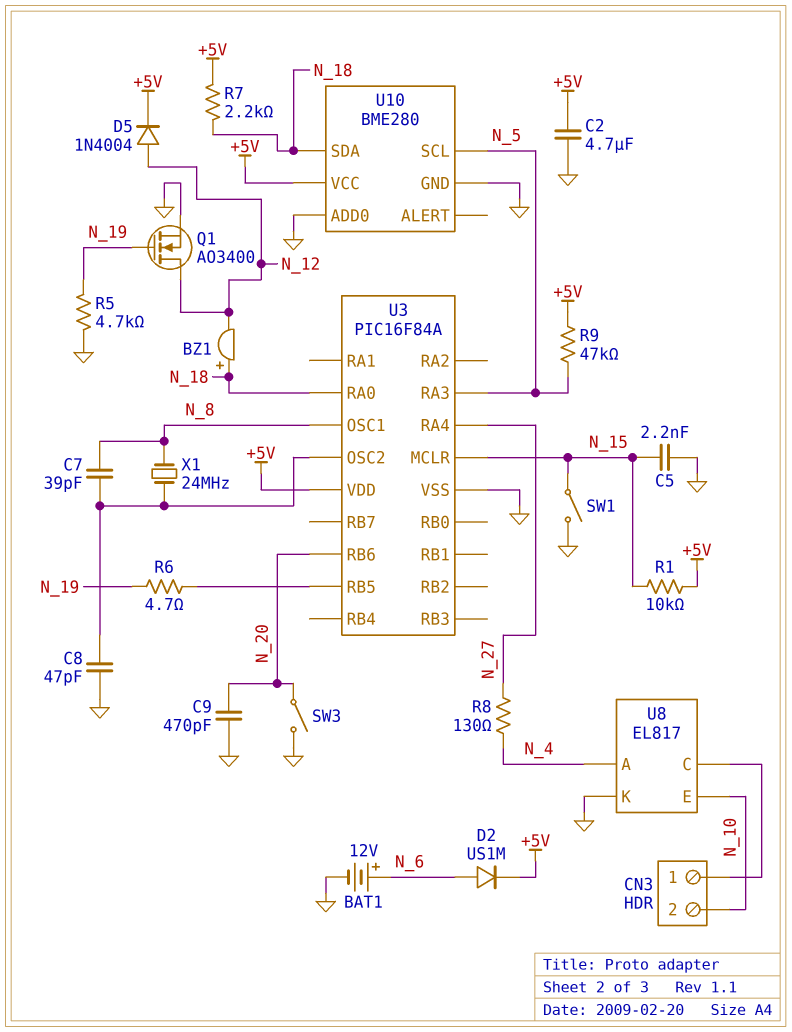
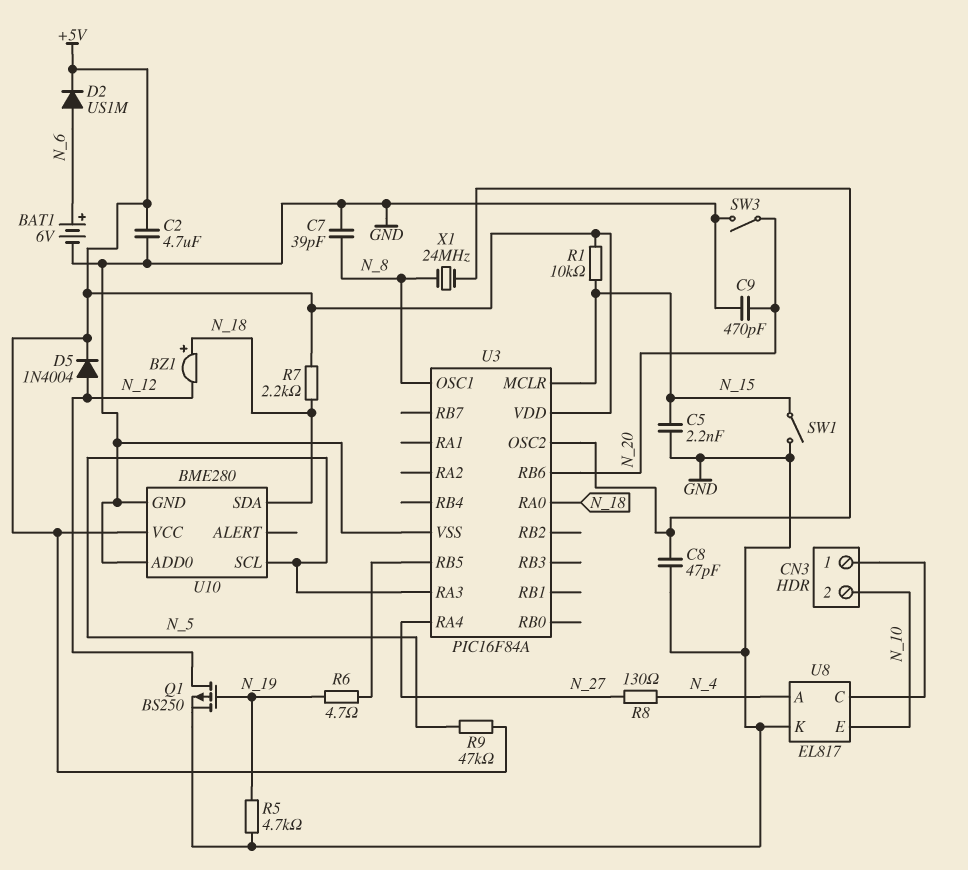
BAT1: 12V (plus N_6, minus GND) -> 6V (plus N_6, minus GND)
C7: 39pF (N_8, U3/OSC2) -> 39pF (GND, N_8)
Q1: NMOS AO3400 (G N_19, D N_12, S GND) -> PMOS BS250 (G N_19, D N_12, S GND)

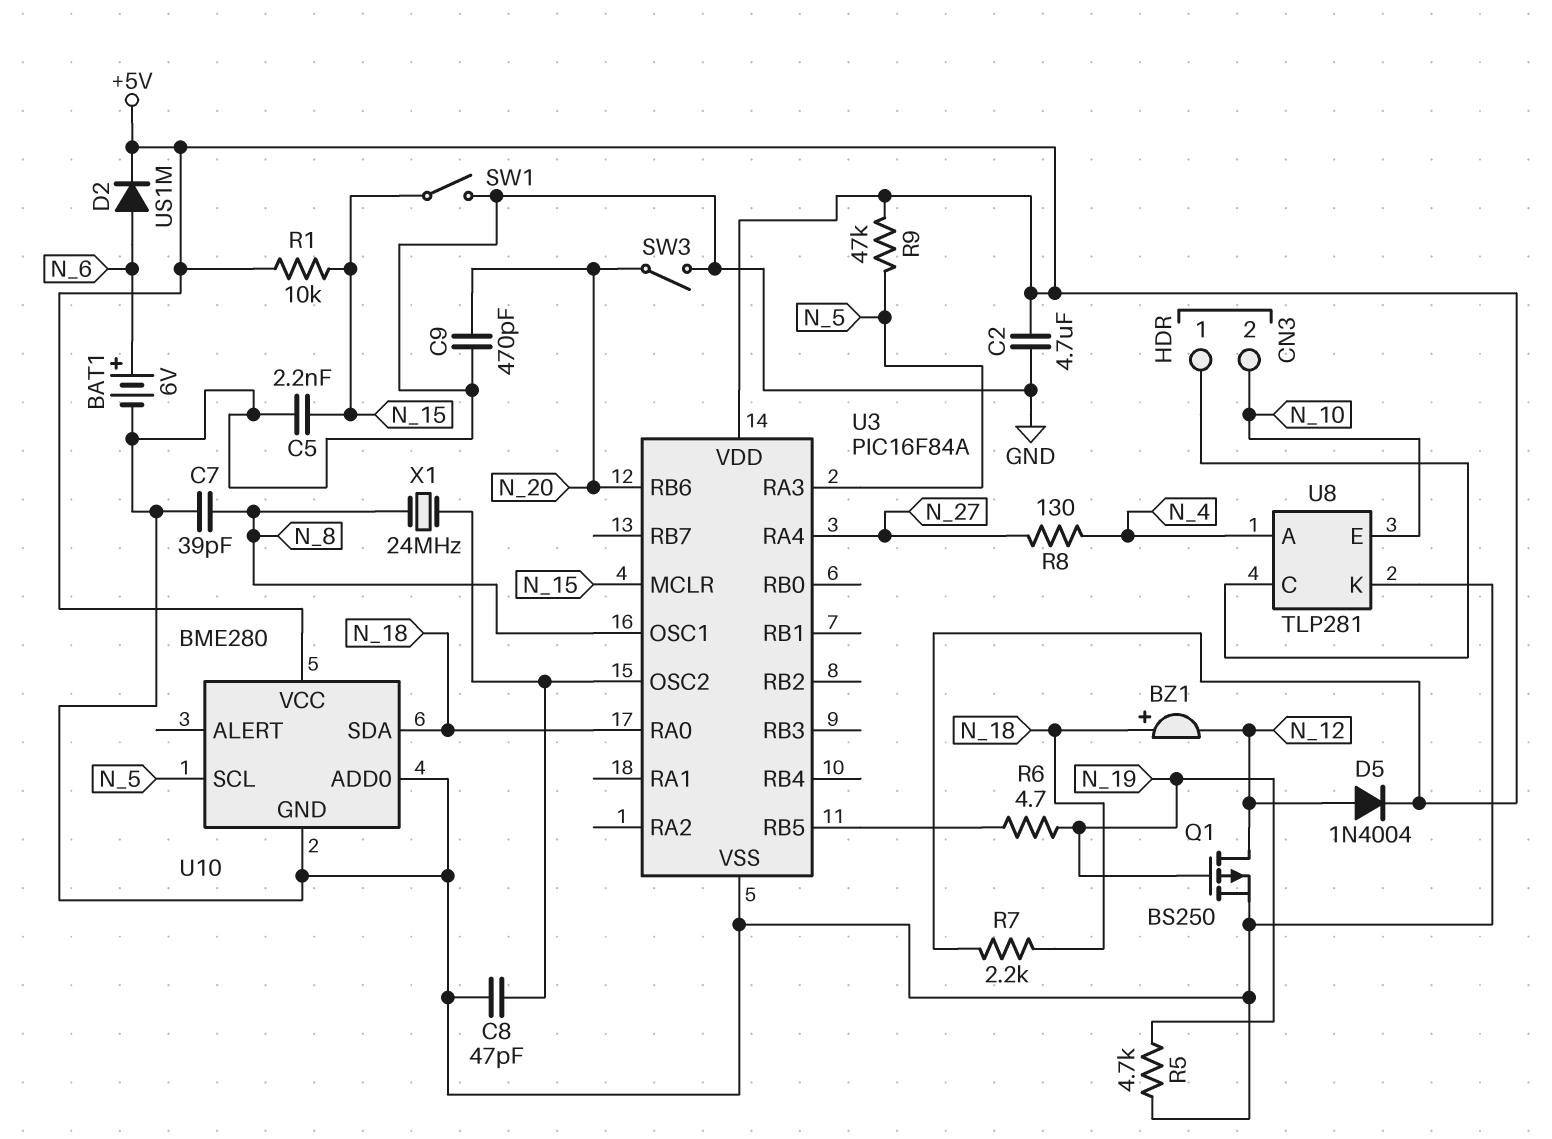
U8: EL817 -> TLP281

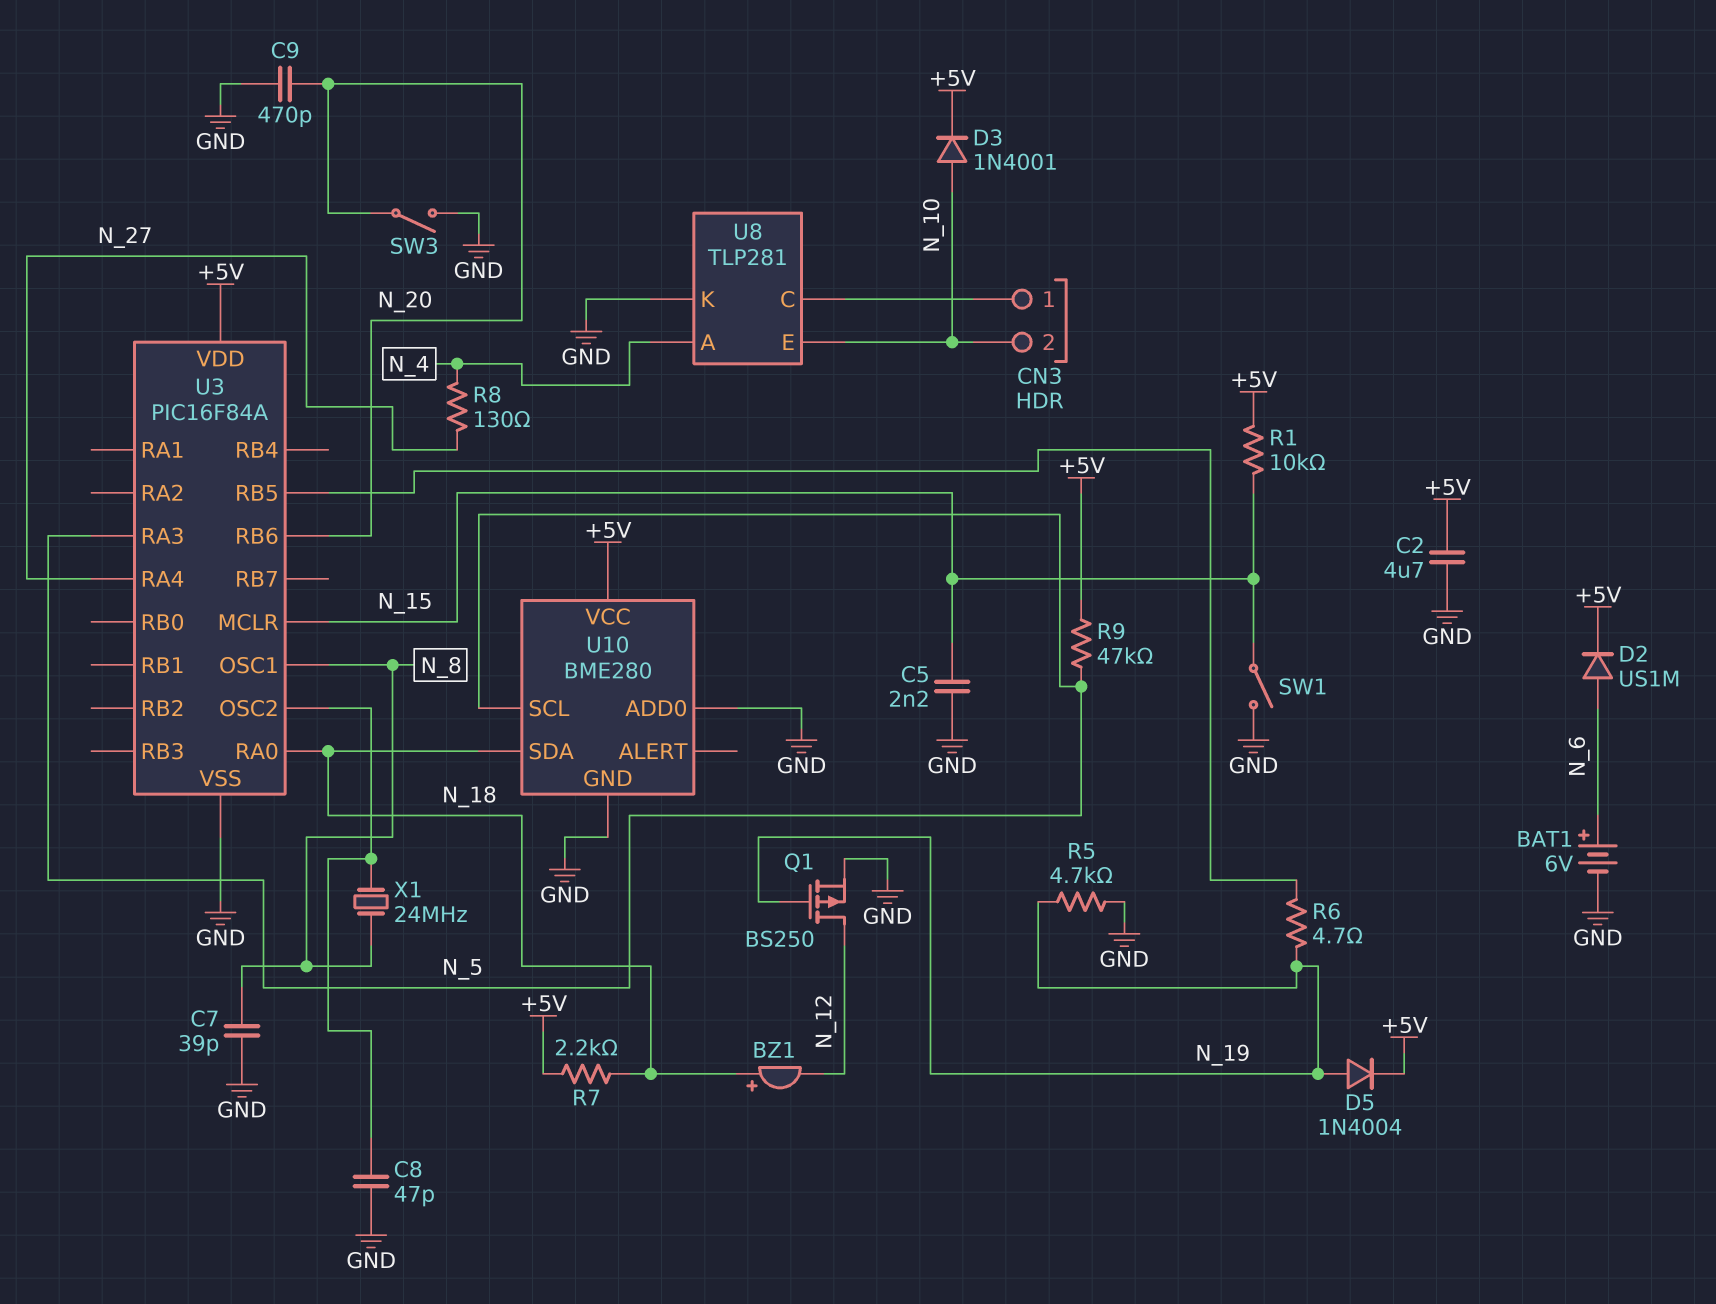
D3: none -> diode 1N4001 (A N_10, K +5V)
D5: diode 1N4004 (A N_12, K +5V) -> diode 1N4004 (A N_19, K +5V)

